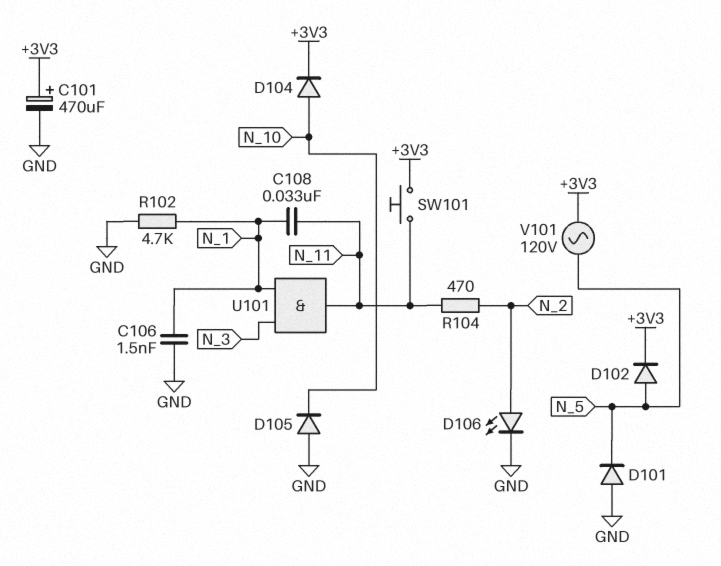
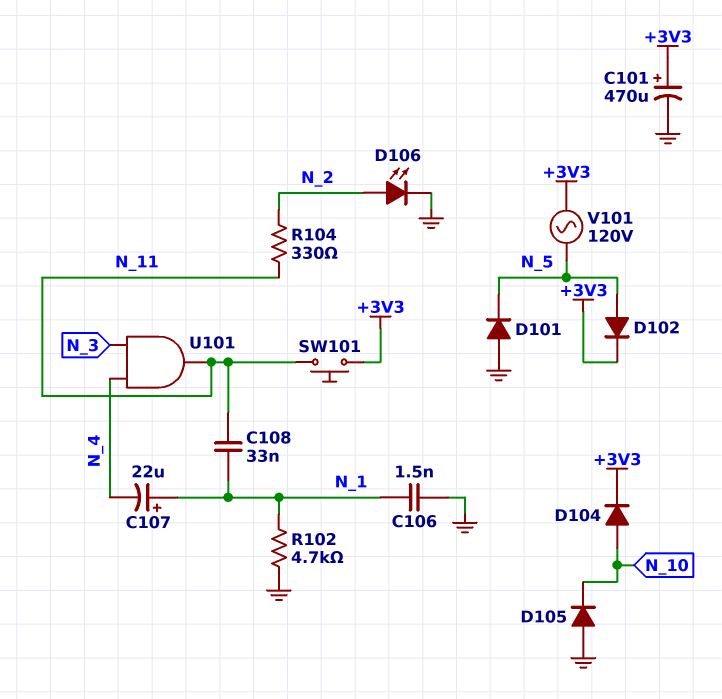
C107: none -> 22uF (plus N_1, minus N_4)
R104: 470 (N_2, N_11) -> 330 (N_2, N_11)
U101: AND (in N_1, in N_3, out N_11) -> AND (in N_3, in N_4, out N_11)

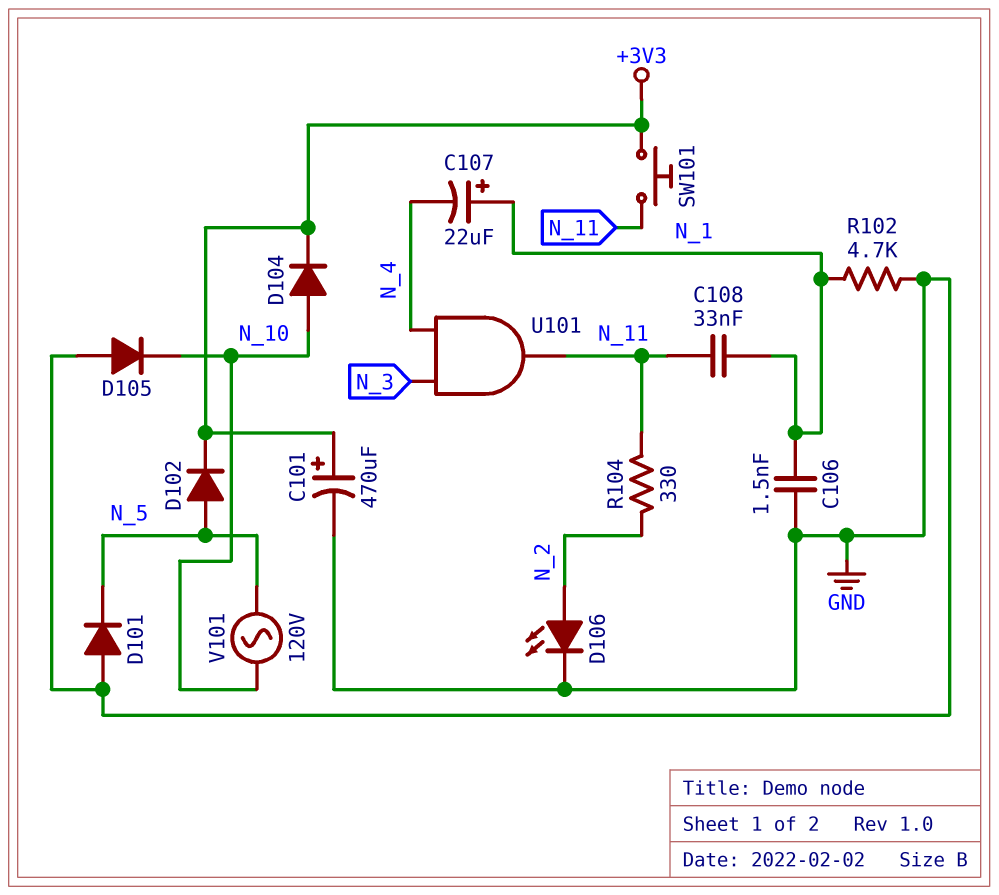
V101: AC 120V (+3V3, N_5) -> AC 120V (N_5, N_10)

